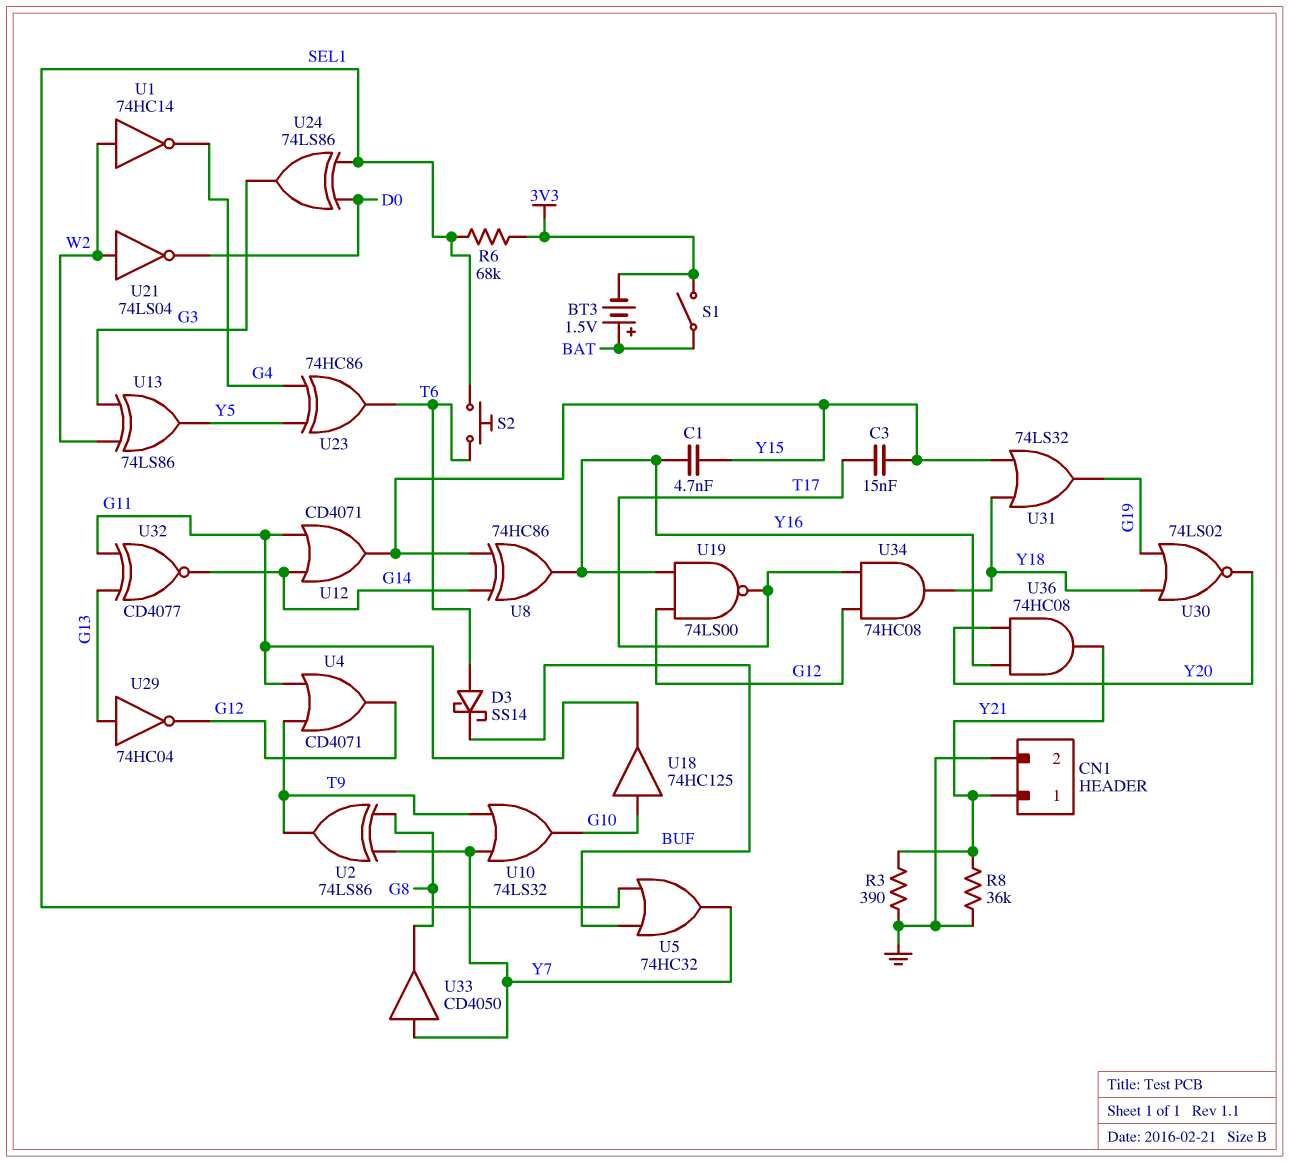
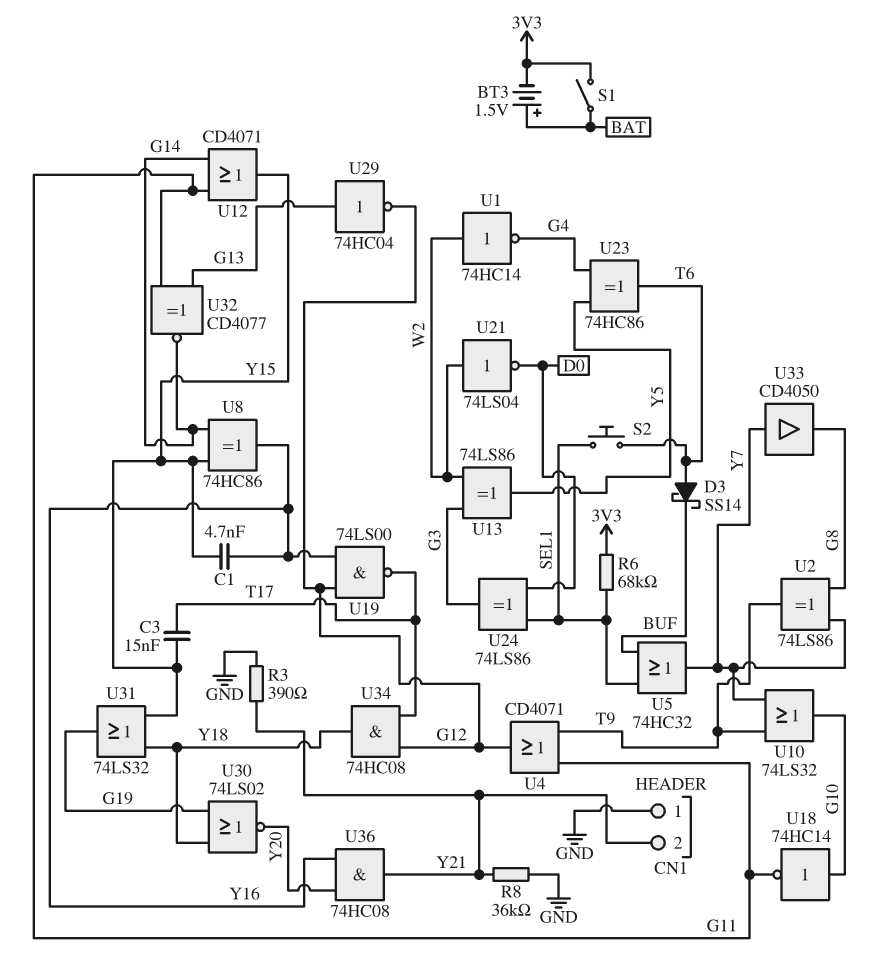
CN1 pin 1: Y21 -> GND
CN1 pin 2: GND -> Y21
U18: buffer 74HC125 (in G10, out G11) -> NOT 74HC14 (in G10, out G11)

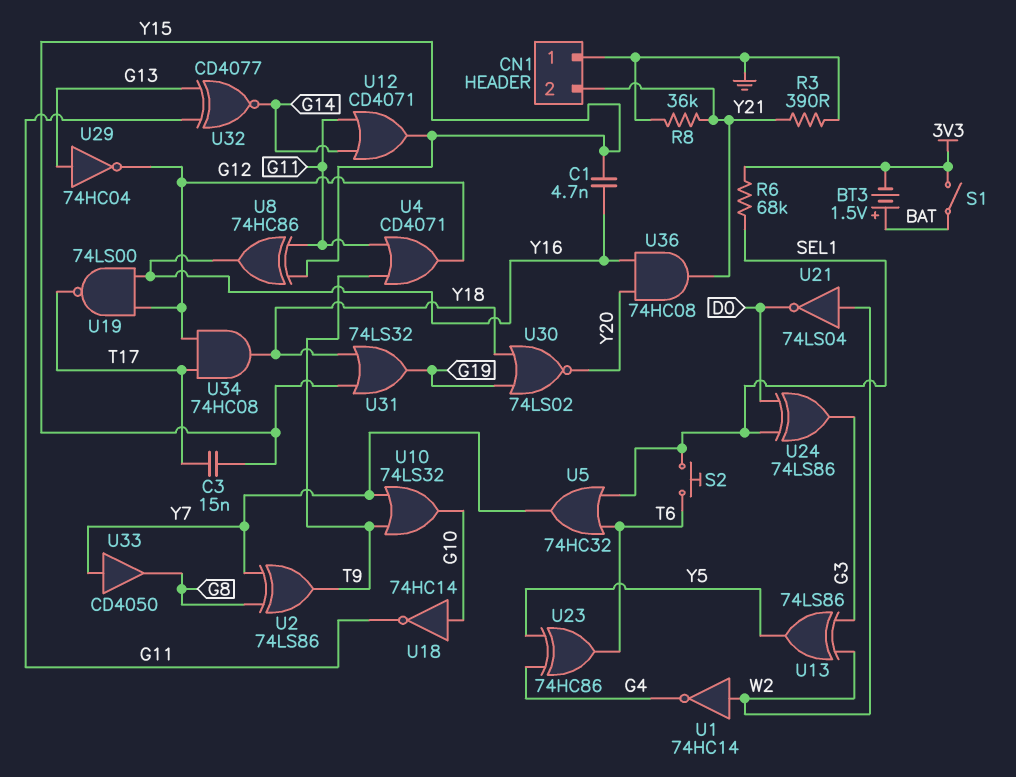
D3: schottky SS14 (A T6, K BUF) -> none
U5: OR 74HC32 (in BUF, in SEL1, out Y7) -> OR 74HC32 (in SEL1, in T6, out Y7)
U8: XOR 74HC86 (in G14, in Y15, out Y16) -> XOR 74HC86 (in G11, in Y15, out Y16)

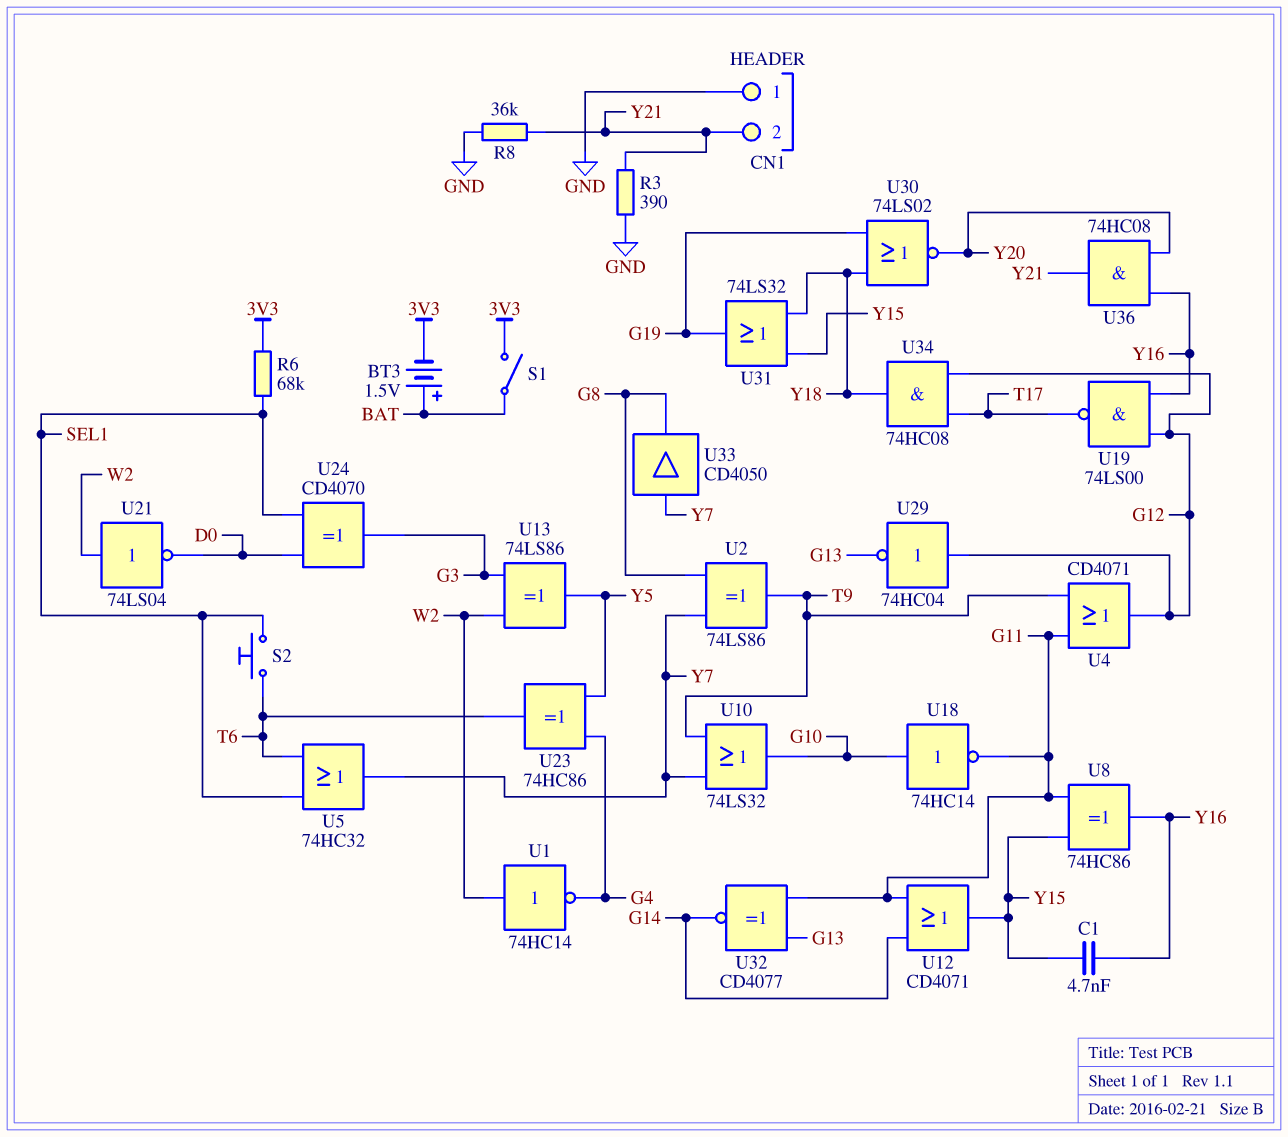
C3: 15nF (T17, Y15) -> none
U24: XOR 74LS86 (in D0, in SEL1, out G3) -> XOR CD4070 (in D0, in SEL1, out G3)
U29: NOT 74HC04 (in G13, out G12) -> NOT 74HC04 (in G12, out G13)

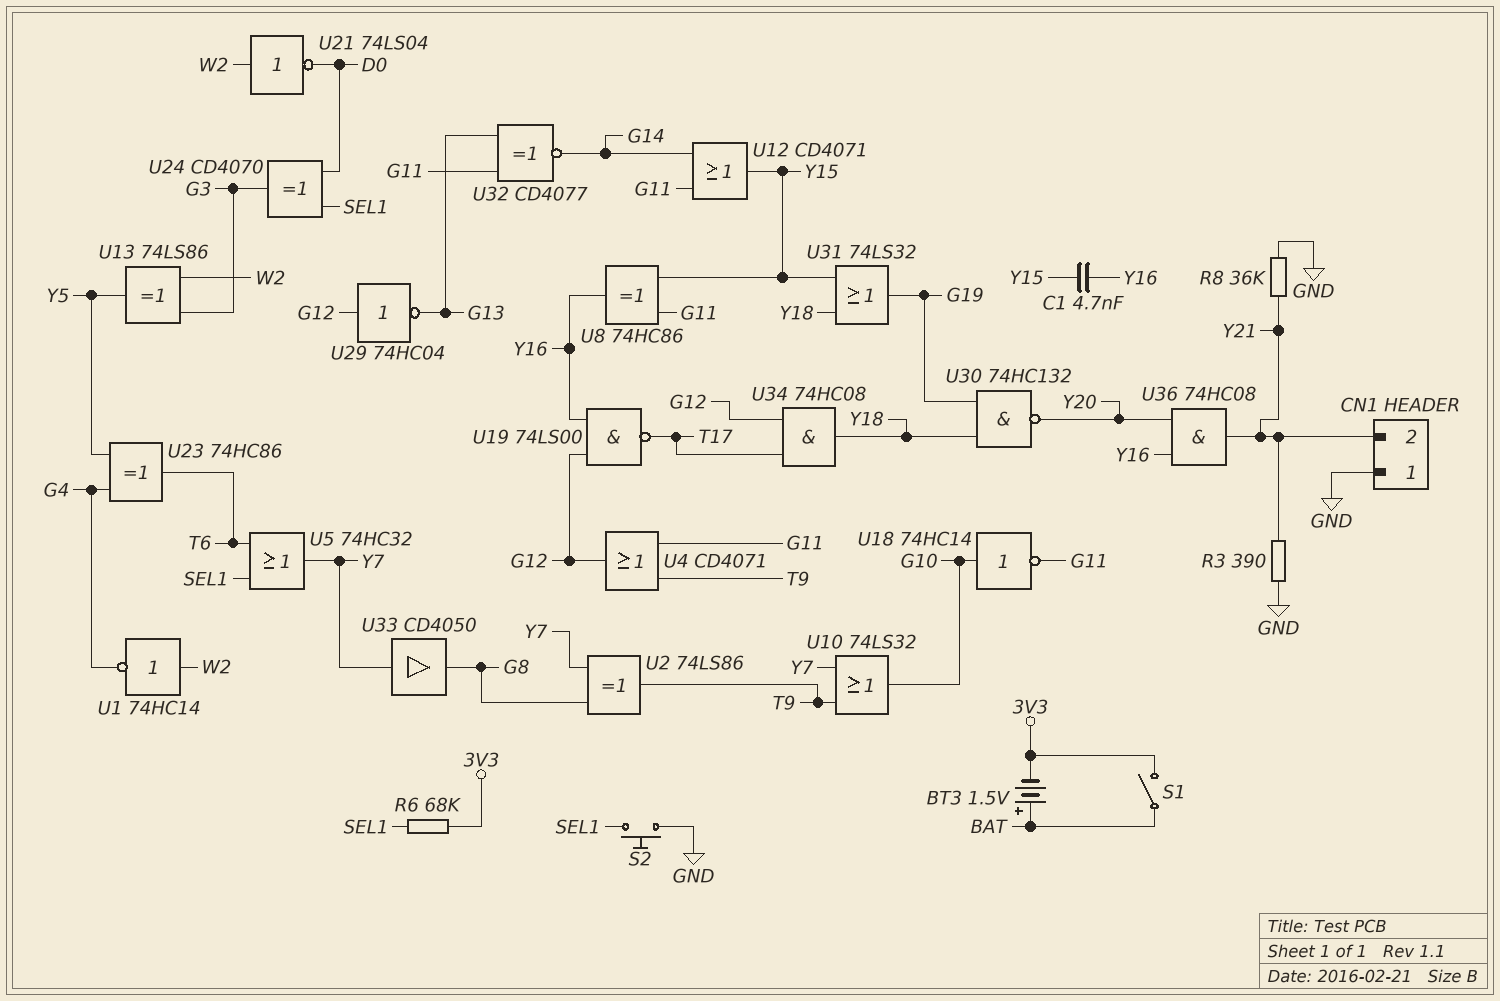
S2: button (SEL1, T6) -> button (GND, SEL1)
U30: NOR 74LS02 (in G19, in Y18, out Y20) -> NAND 74HC132 (in G19, in Y18, out Y20)

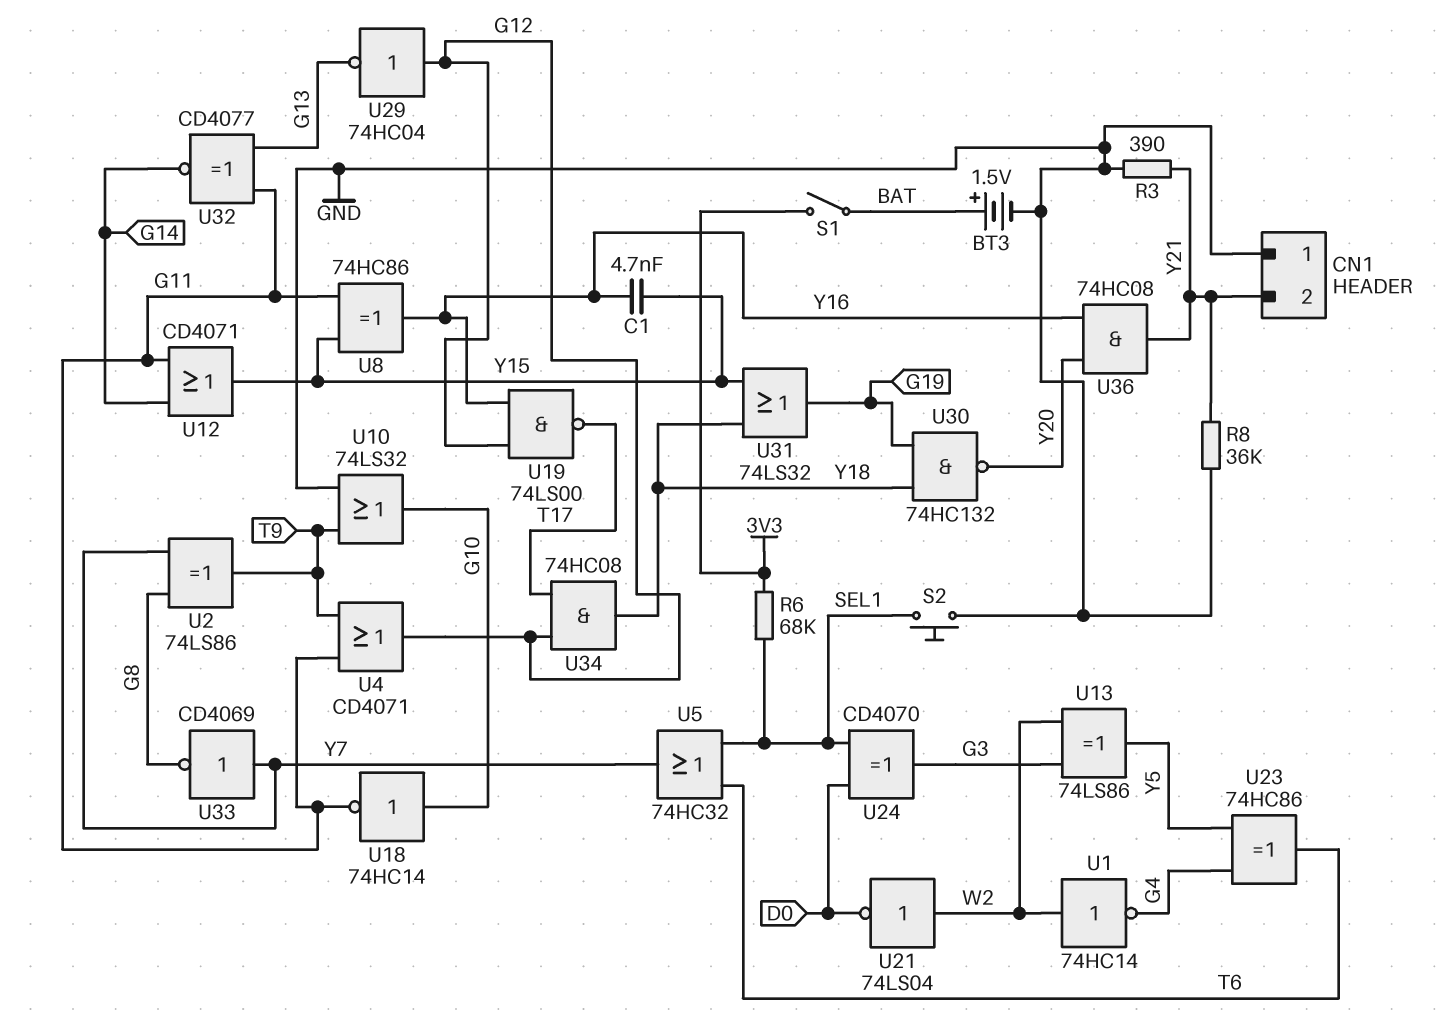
BT3: 1.5V (plus BAT, minus 3V3) -> 1.5V (plus BAT, minus GND)
U10: OR 74LS32 (in T9, in Y7, out G10) -> OR 74LS32 (in GND, in T9, out G10)
U33: buffer CD4050 (in Y7, out G8) -> NOT CD4069 (in Y7, out G8)

